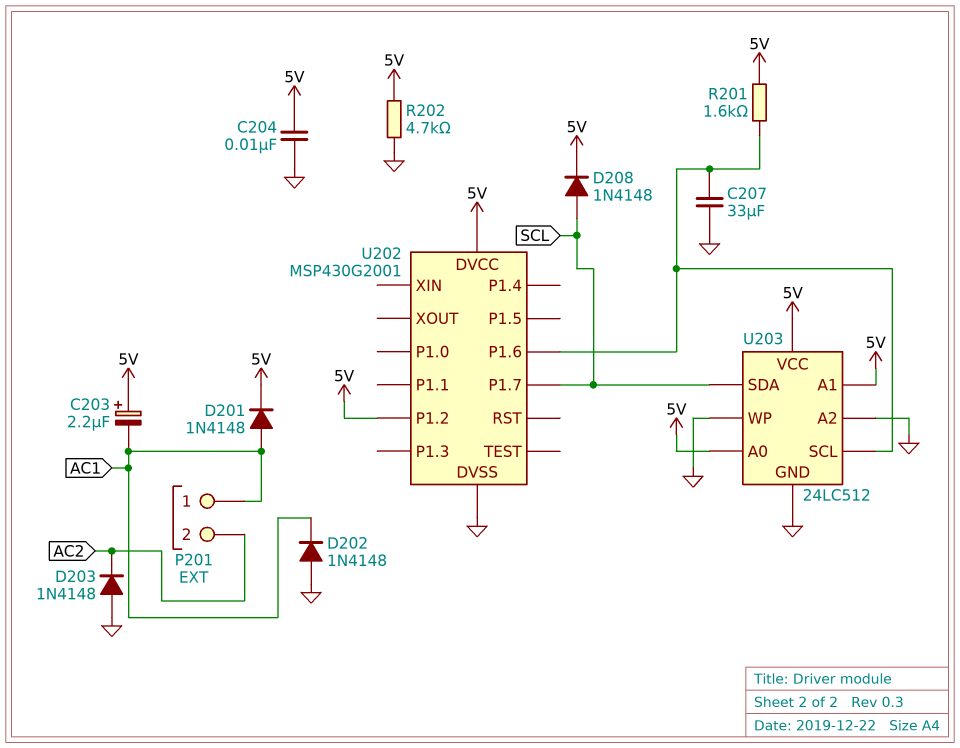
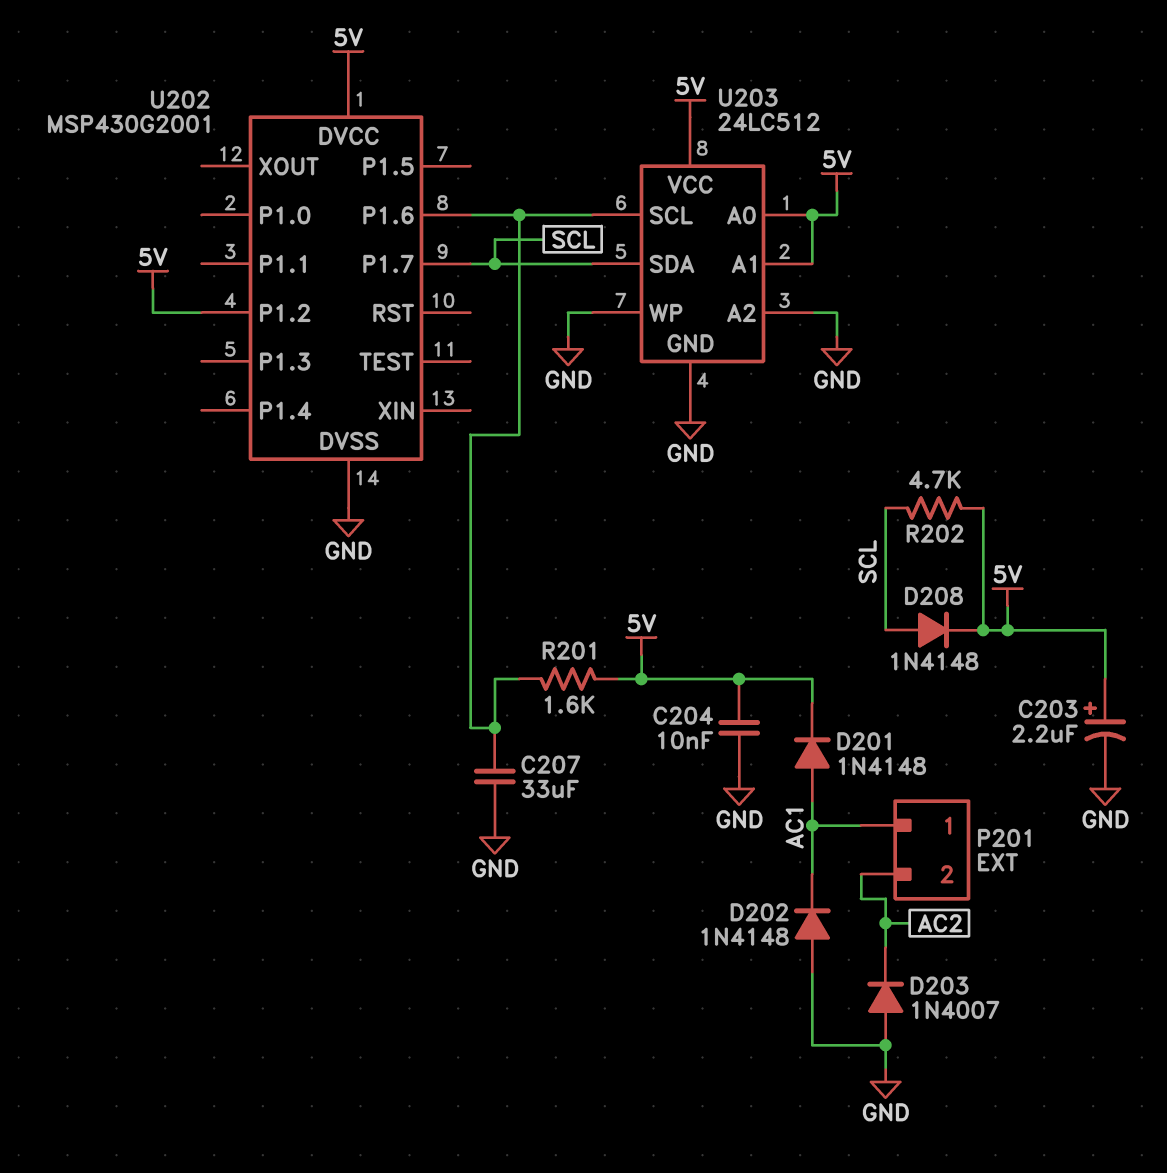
C203: 2.2uF (plus 5V, minus AC1) -> 2.2uF (plus 5V, minus GND)
D203: diode 1N4148 (A GND, K AC2) -> diode 1N4007 (A GND, K AC2)
R202: 4.7k (5V, GND) -> 4.7k (5V, SCL)

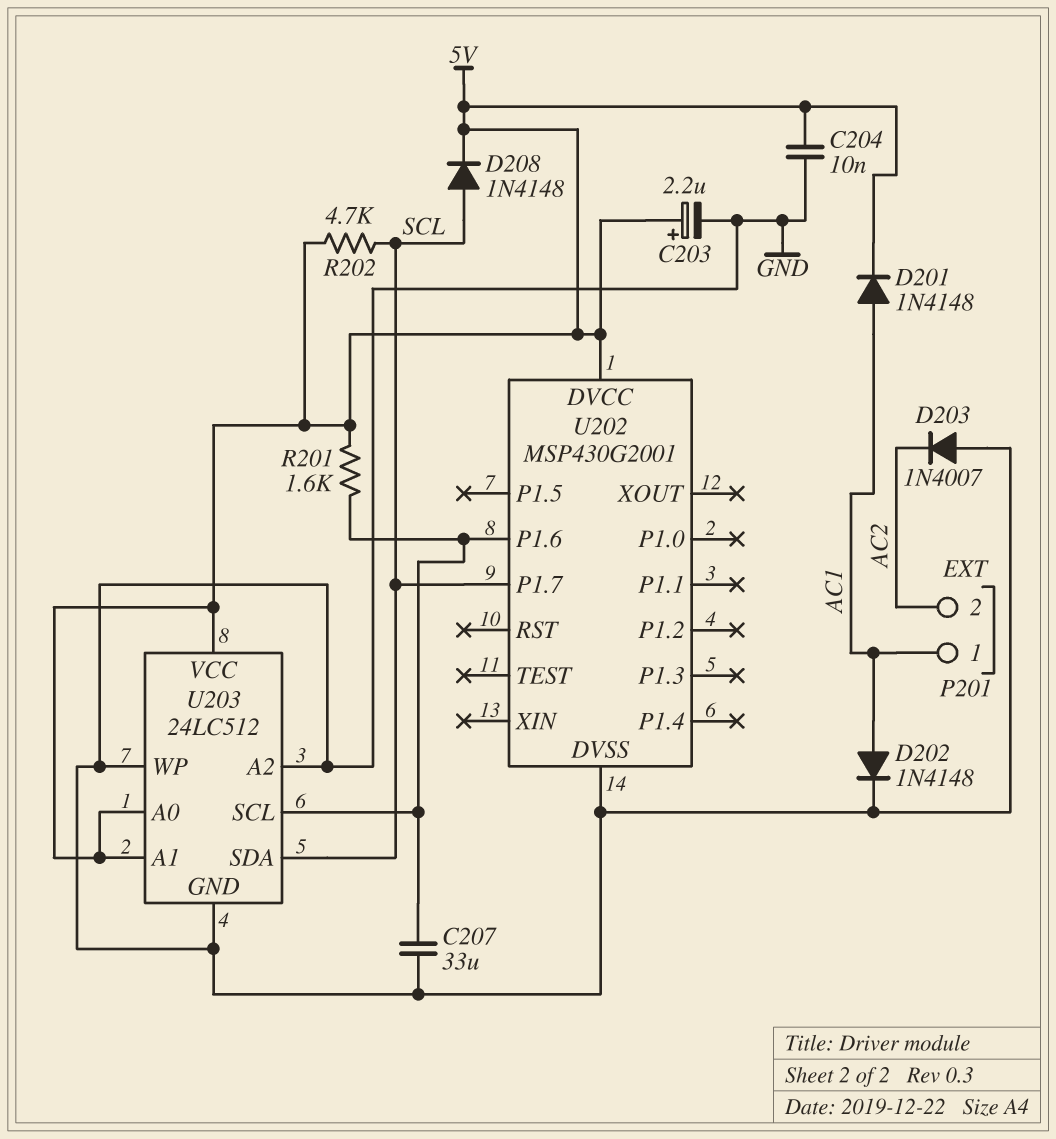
D202: diode 1N4148 (A GND, K AC1) -> diode 1N4148 (A AC1, K GND)
U202 pin P1.2: 5V -> none

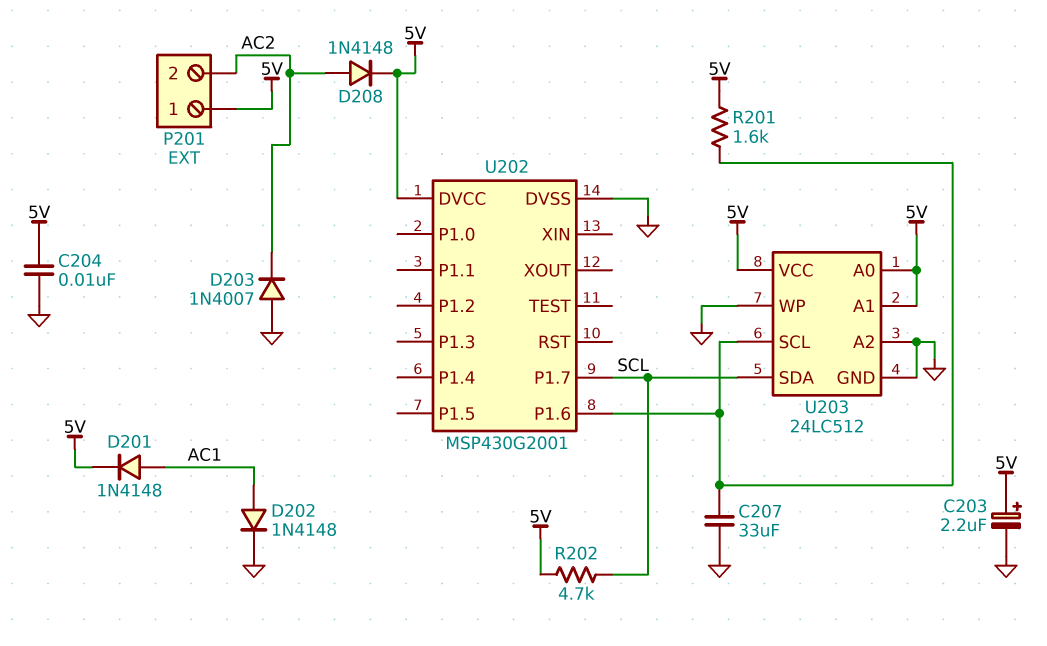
D208: diode 1N4148 (A SCL, K 5V) -> diode 1N4148 (A AC2, K 5V)
P201 pin 1: AC1 -> 5V

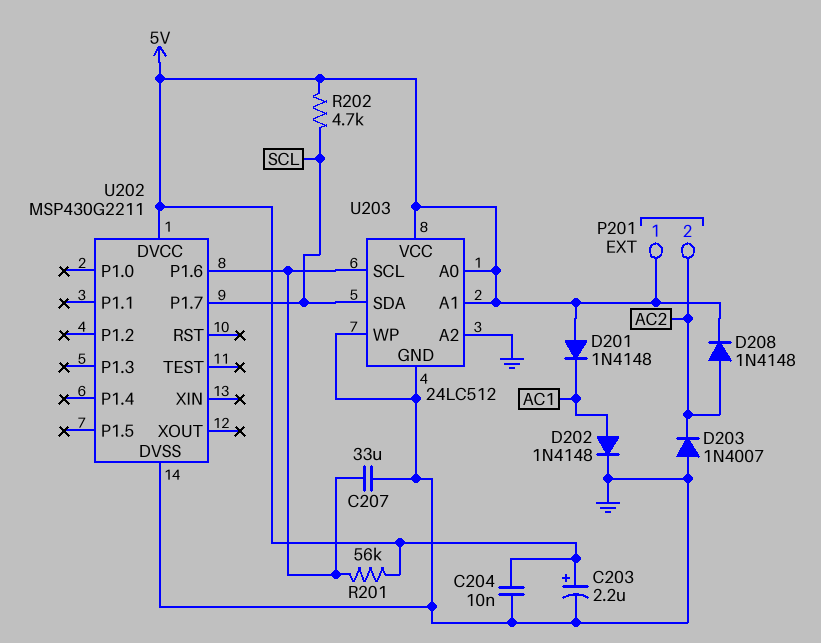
D201: diode 1N4148 (A AC1, K 5V) -> diode 1N4148 (A 5V, K AC1)
R201: 1.6k (5V, U202/P1.6) -> 56k (5V, U202/P1.6)
U202: MSP430G2001 -> MSP430G2211

